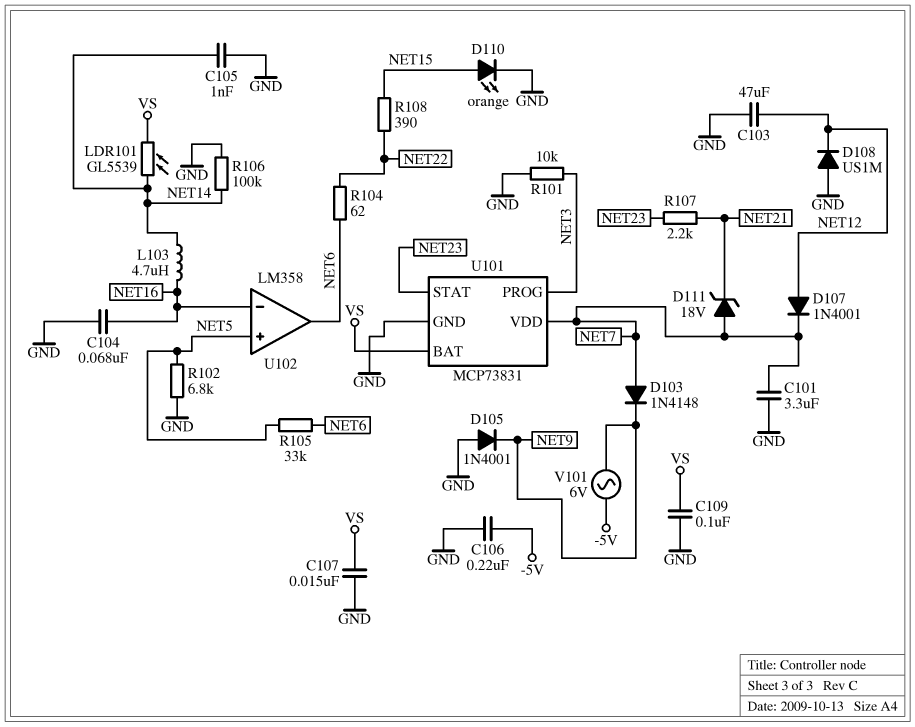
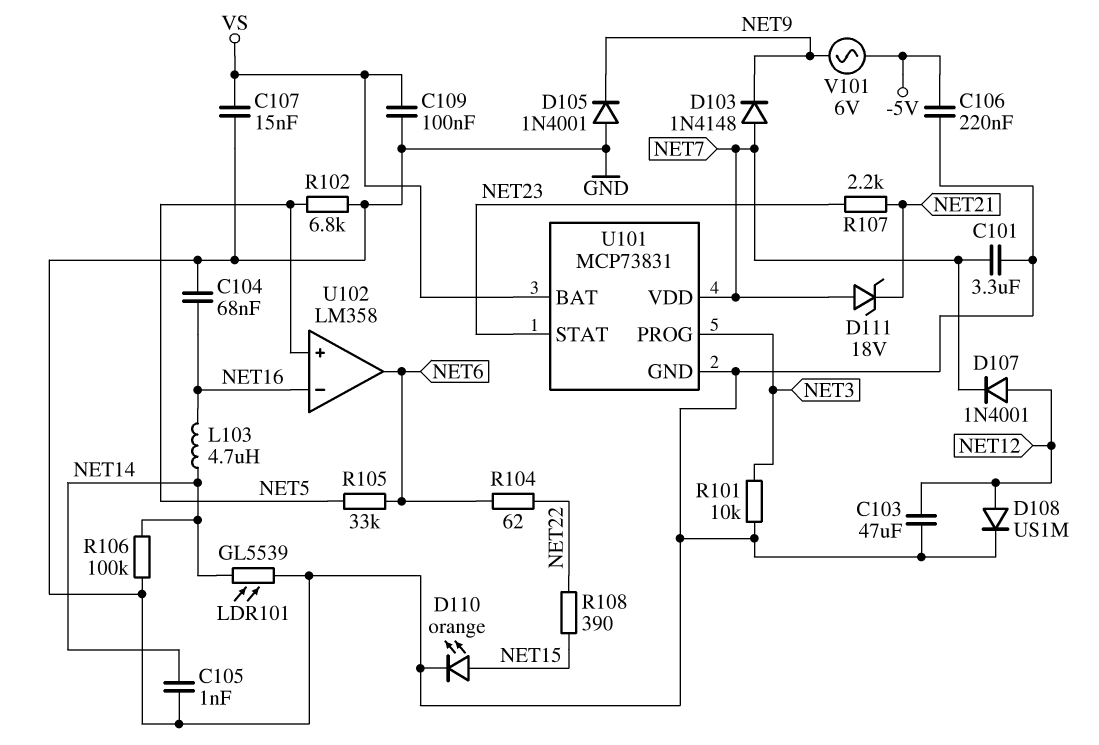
D108: diode US1M (A GND, K NET12) -> diode US1M (A NET12, K GND)
LDR101: GL5539 (NET14, VS) -> GL5539 (GND, NET14)

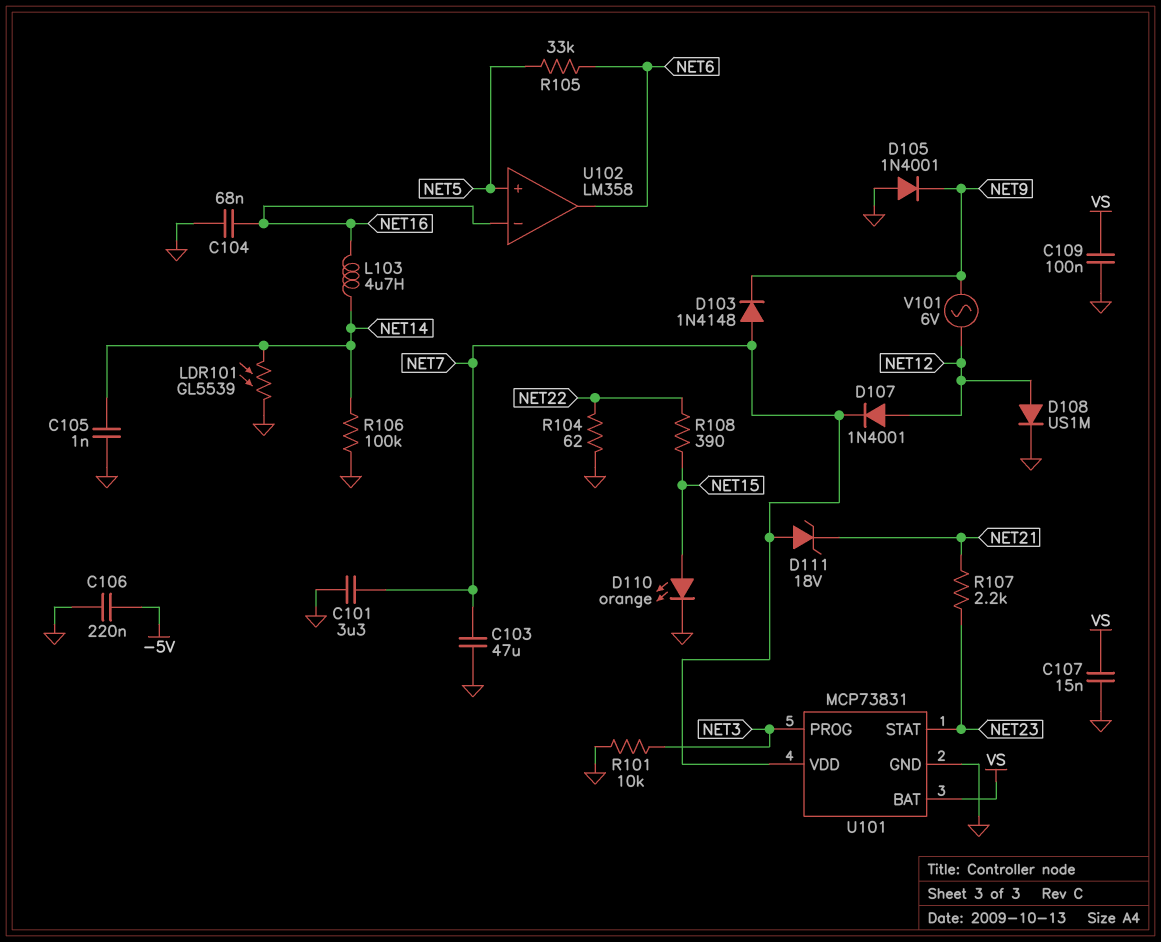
C103: 47uF (GND, NET12) -> 47uF (GND, NET7)
R102: 6.8k (GND, NET5) -> none
R104: 62 (NET6, NET22) -> 62 (GND, NET22)
V101: AC 6V (-5V, NET9) -> AC 6V (NET9, NET12)

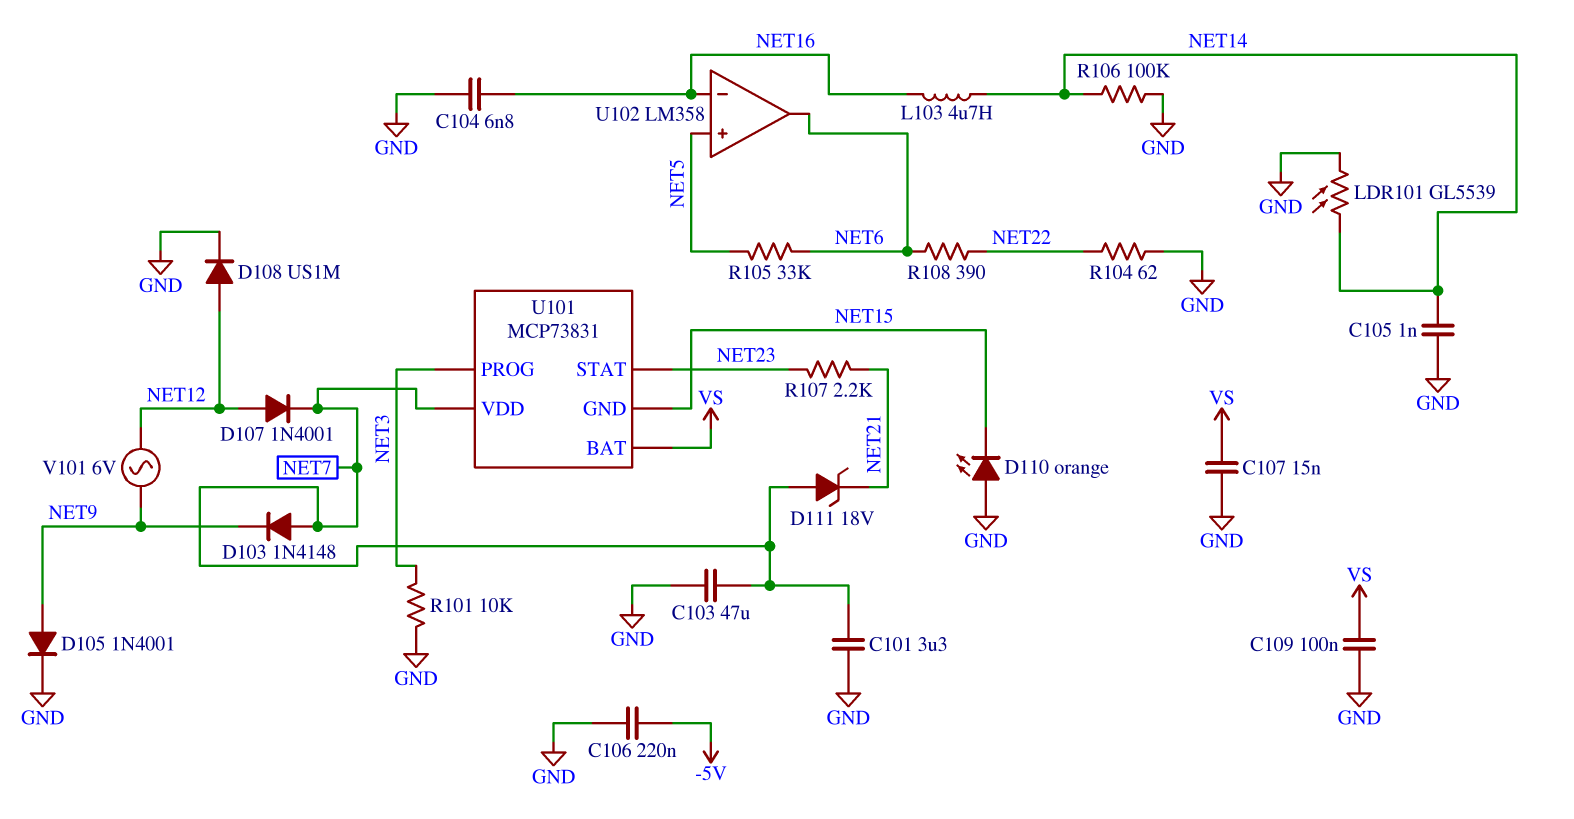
C104: 68nF (GND, NET16) -> 6.8nF (GND, NET16)
D105: diode 1N4001 (A GND, K NET9) -> diode 1N4001 (A NET9, K GND)
D110: LED orange (A NET15, K GND) -> LED orange (A GND, K NET15)
R108: 390 (NET15, NET22) -> 390 (NET6, NET22)
U101 pin GND: GND -> NET15

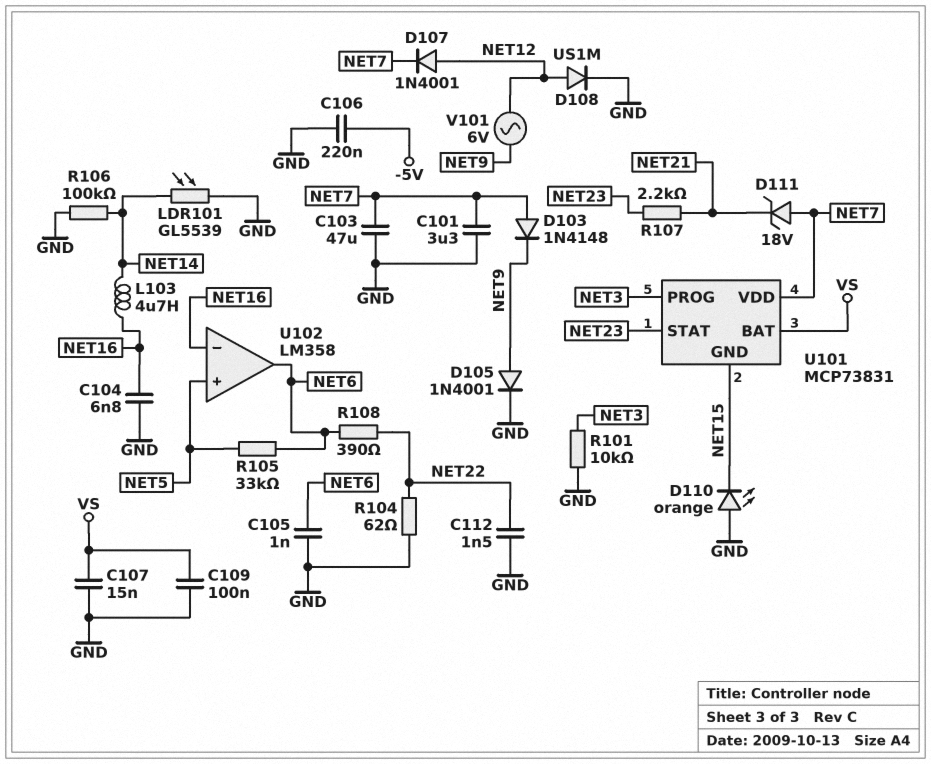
C105: 1nF (GND, NET14) -> 1nF (GND, NET6)
C112: none -> 1.5nF (GND, NET22)

